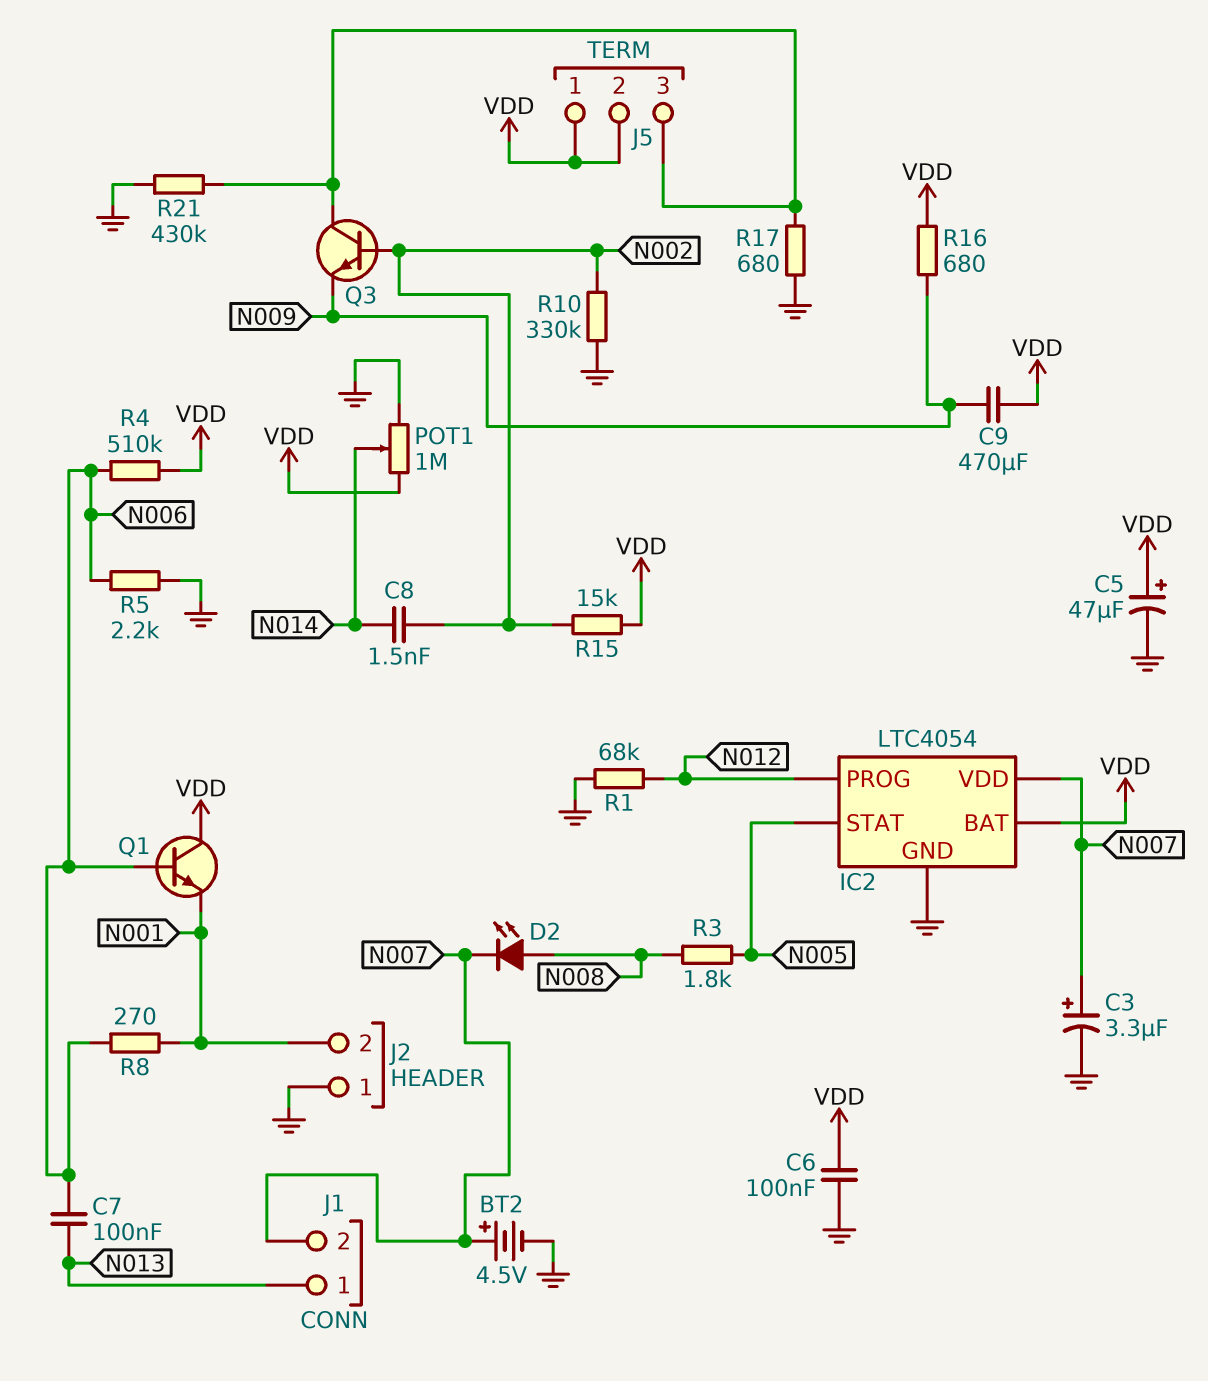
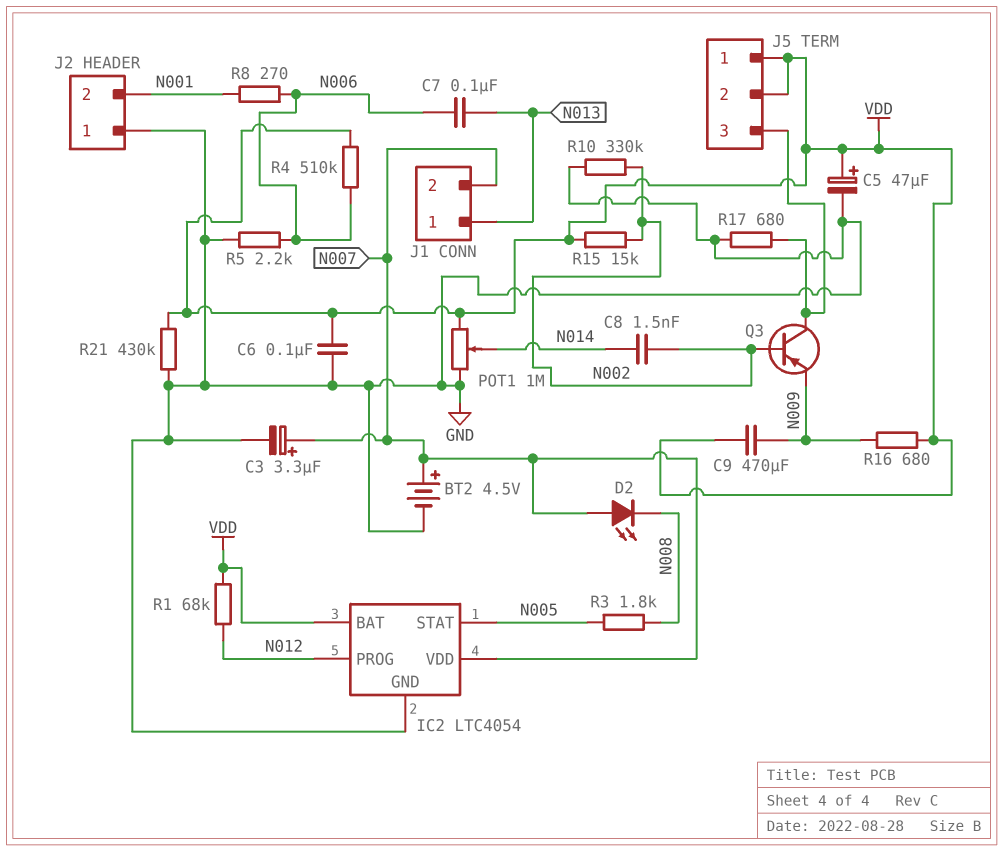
D2: LED (A N008, K N007) -> LED (A N007, K N008)
Q1: NPN (B N006, C VDD, E N001) -> none
Q3: NPN (B N002, C J5/3, E N009) -> PNP (B N002, C J5/3, E N009)
R1: 68k (GND, N012) -> 68k (N012, VDD)
R21: 430k (GND, J5/3) -> 430k (GND, VDD)

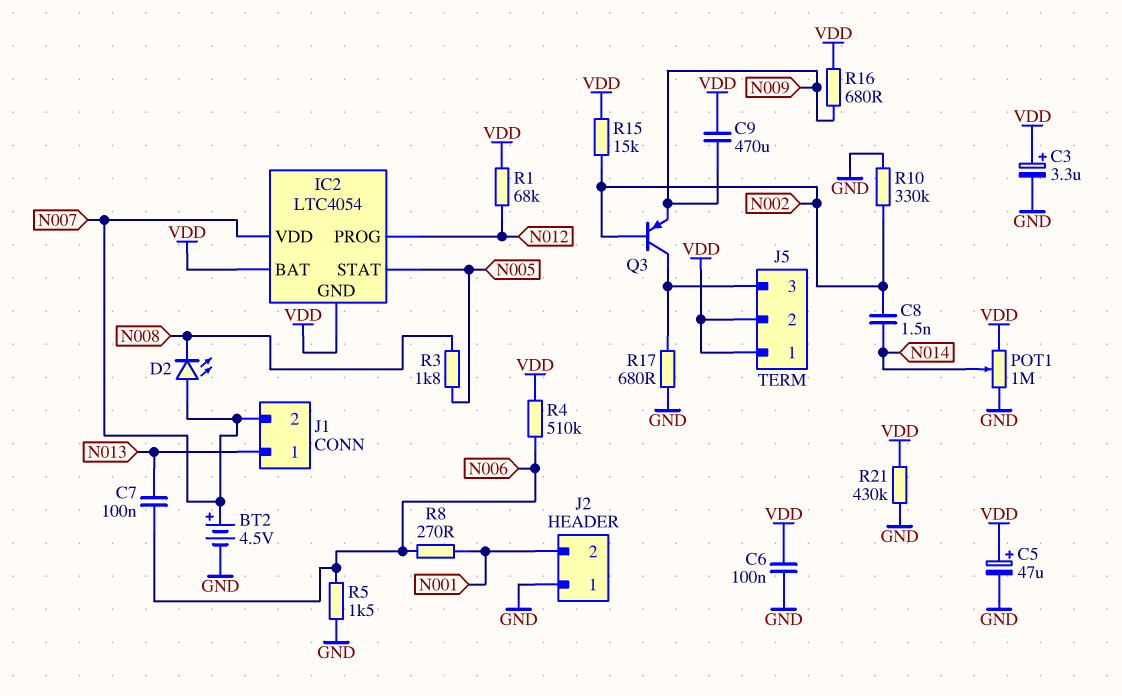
C3: 3.3uF (plus N007, minus GND) -> 3.3uF (plus VDD, minus GND)
IC2 pin GND: GND -> VDD
R5: 2.2k (GND, N006) -> 1.5k (GND, N006)

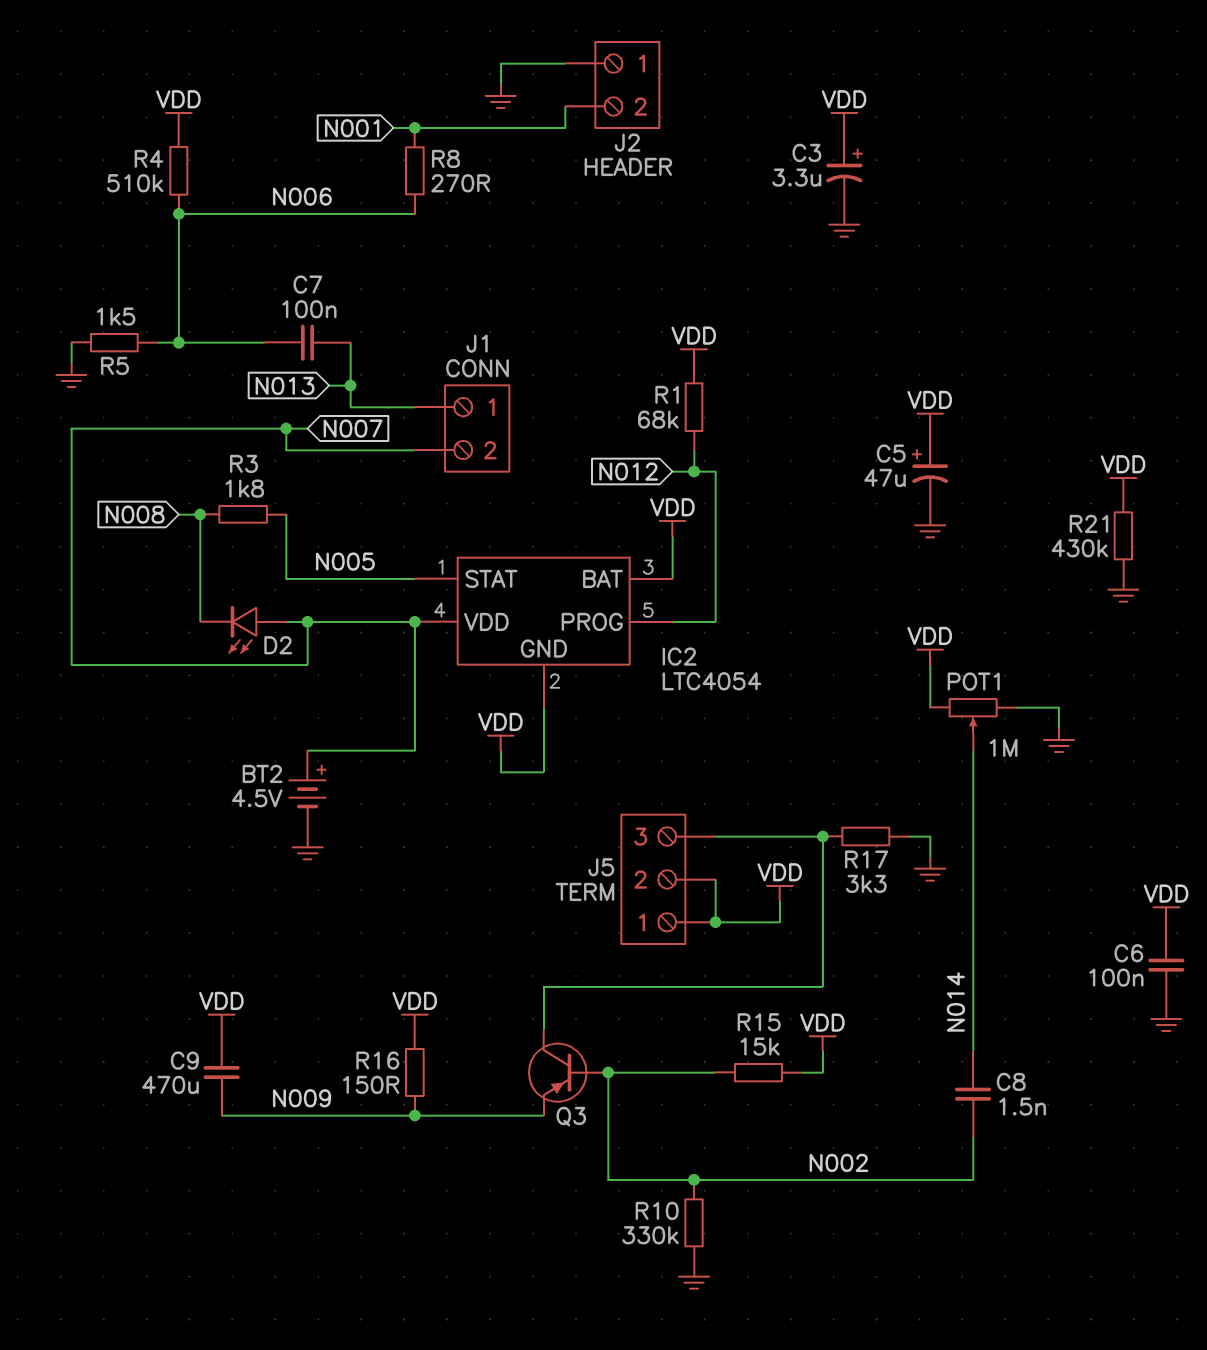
R16: 680 (N009, VDD) -> 150 (N009, VDD)
R17: 680 (GND, J5/3) -> 3.3k (GND, J5/3)

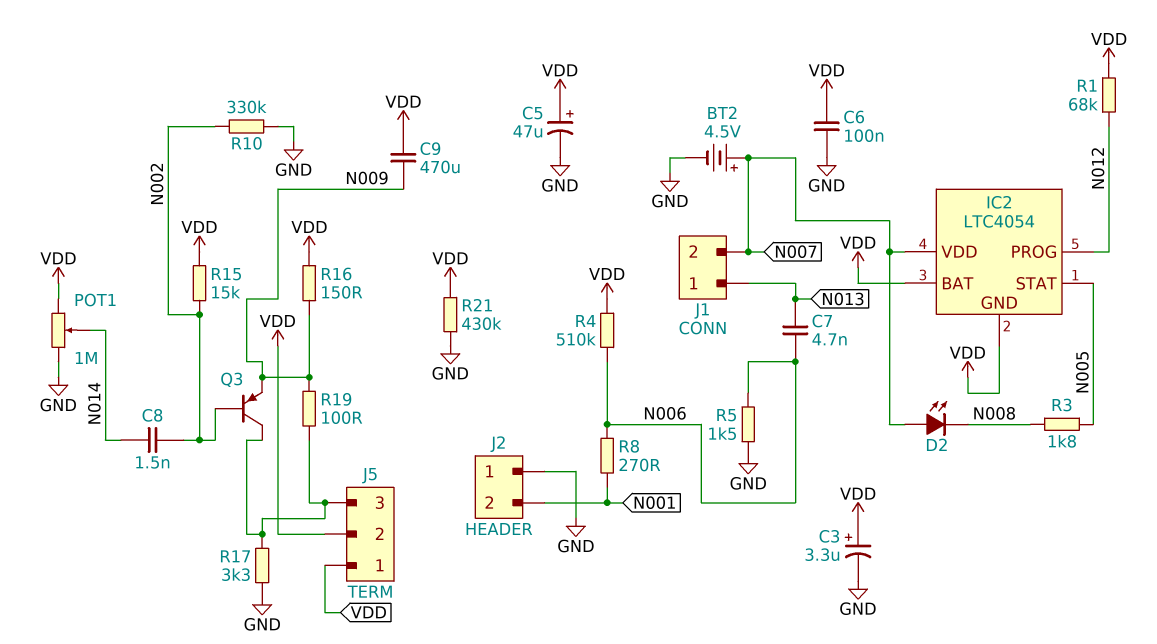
C7: 100nF (N006, N013) -> 4.7nF (N006, N013)
R19: none -> 100 (J5/3, N009)

